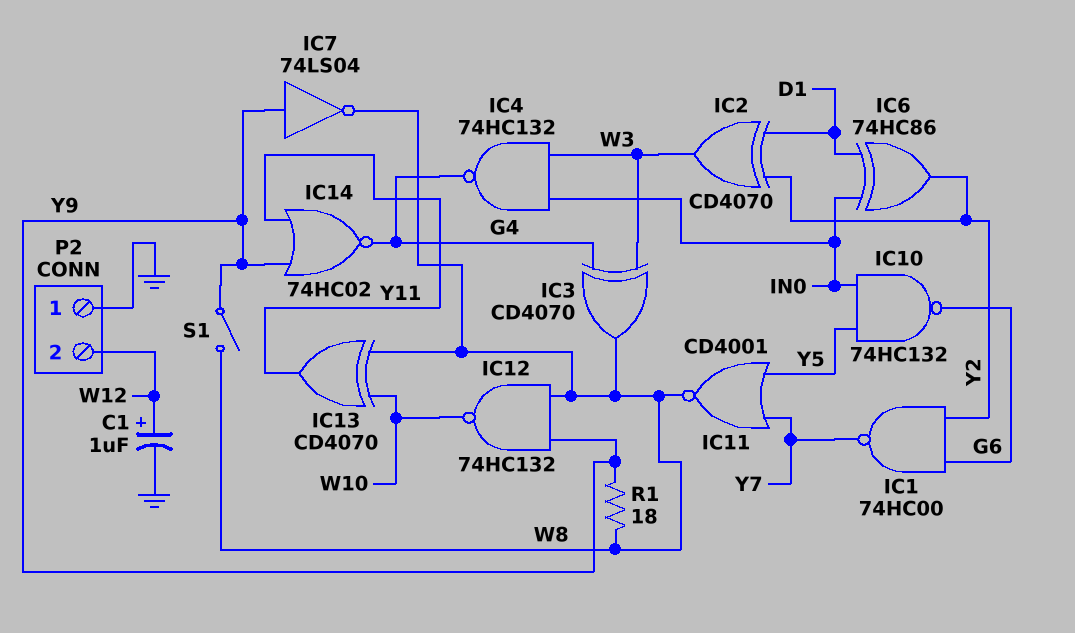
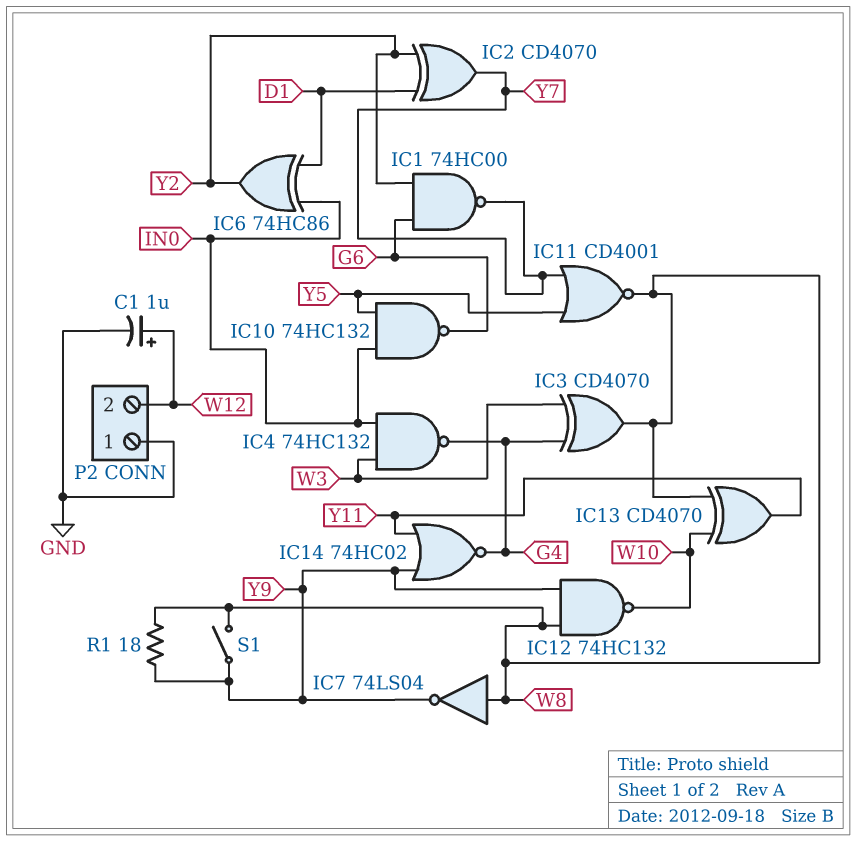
IC2: XOR CD4070 (in D1, in Y2, out W3) -> XOR CD4070 (in D1, in Y2, out Y7)
IC7: NOT 74LS04 (in Y9, out W8) -> NOT 74LS04 (in W8, out Y9)

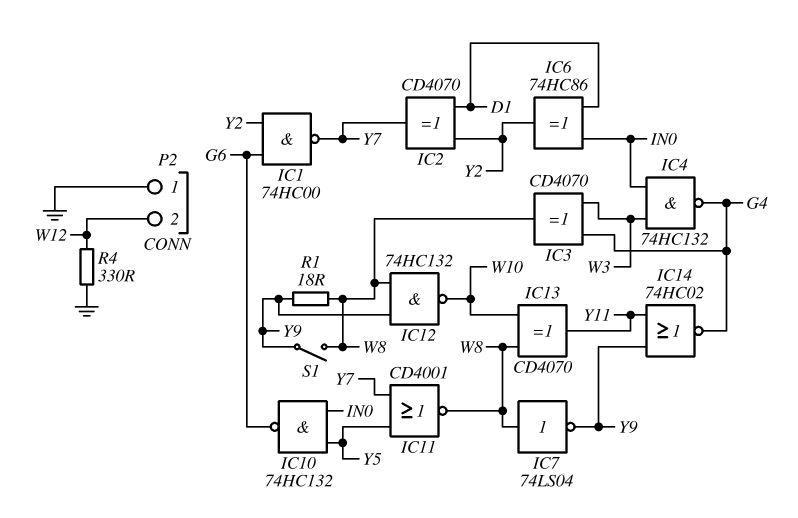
C1: 1uF (plus W12, minus GND) -> none
R4: none -> 330 (GND, W12)

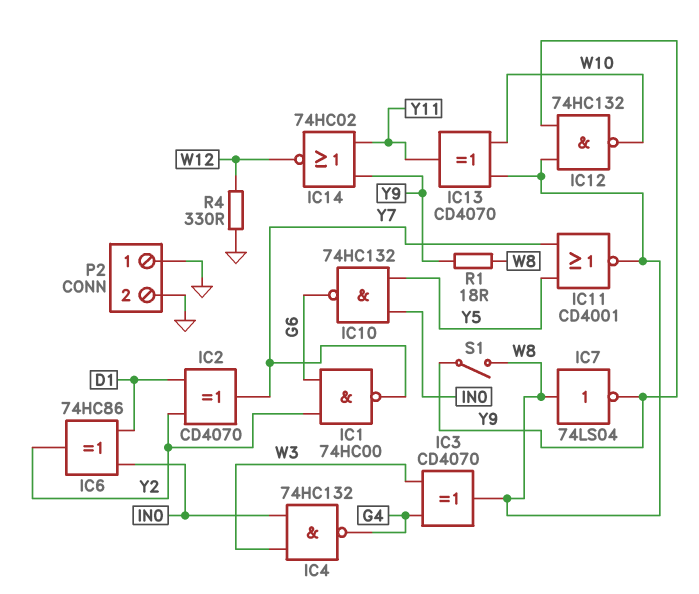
IC14: NOR 74HC02 (in Y9, in Y11, out G4) -> NOR 74HC02 (in Y9, in Y11, out W12)
P2 pin 2: W12 -> GND

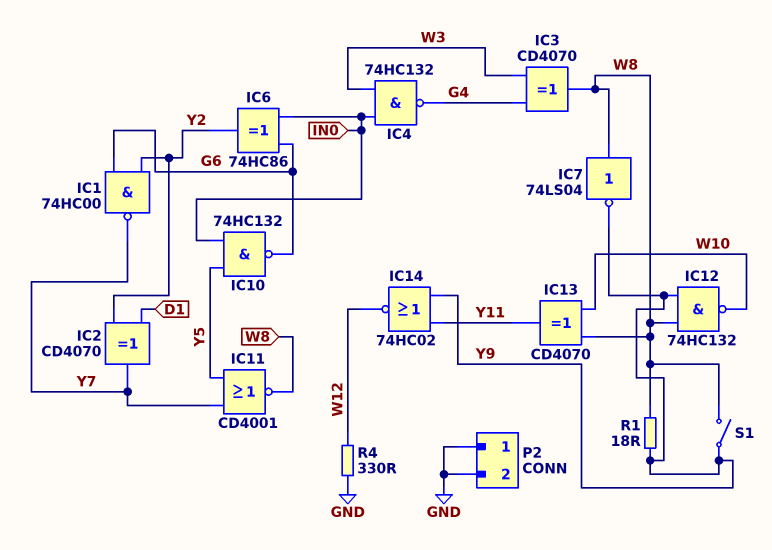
IC6: XOR 74HC86 (in D1, in IN0, out Y2) -> XOR 74HC86 (in G6, in IN0, out Y2)

